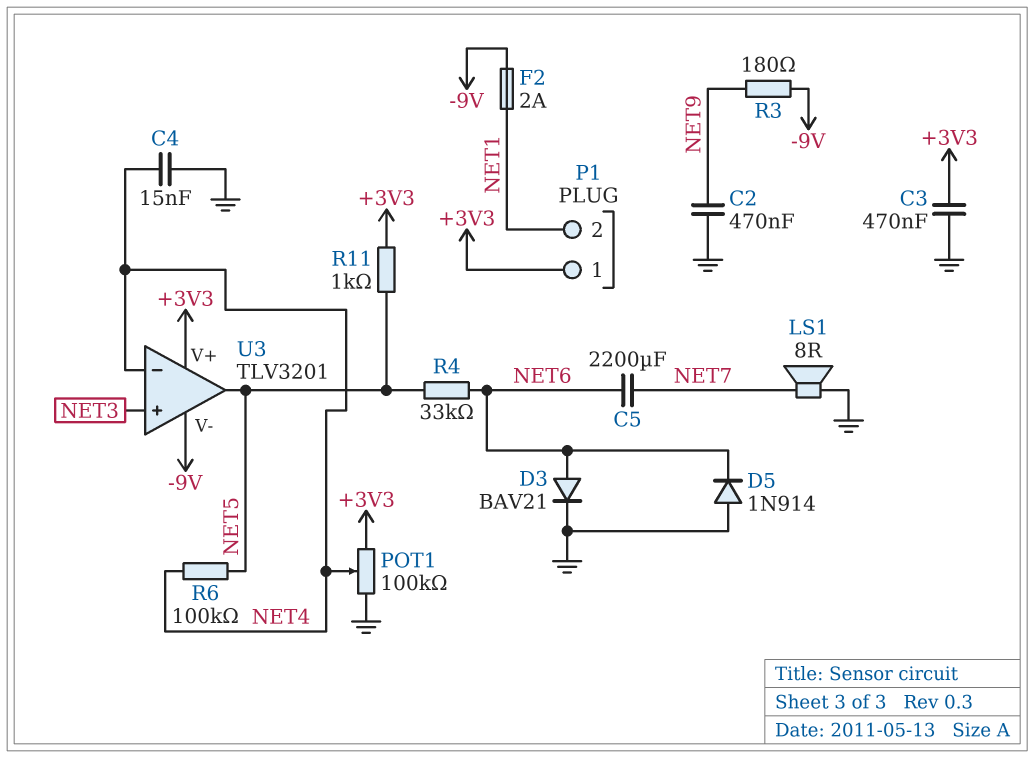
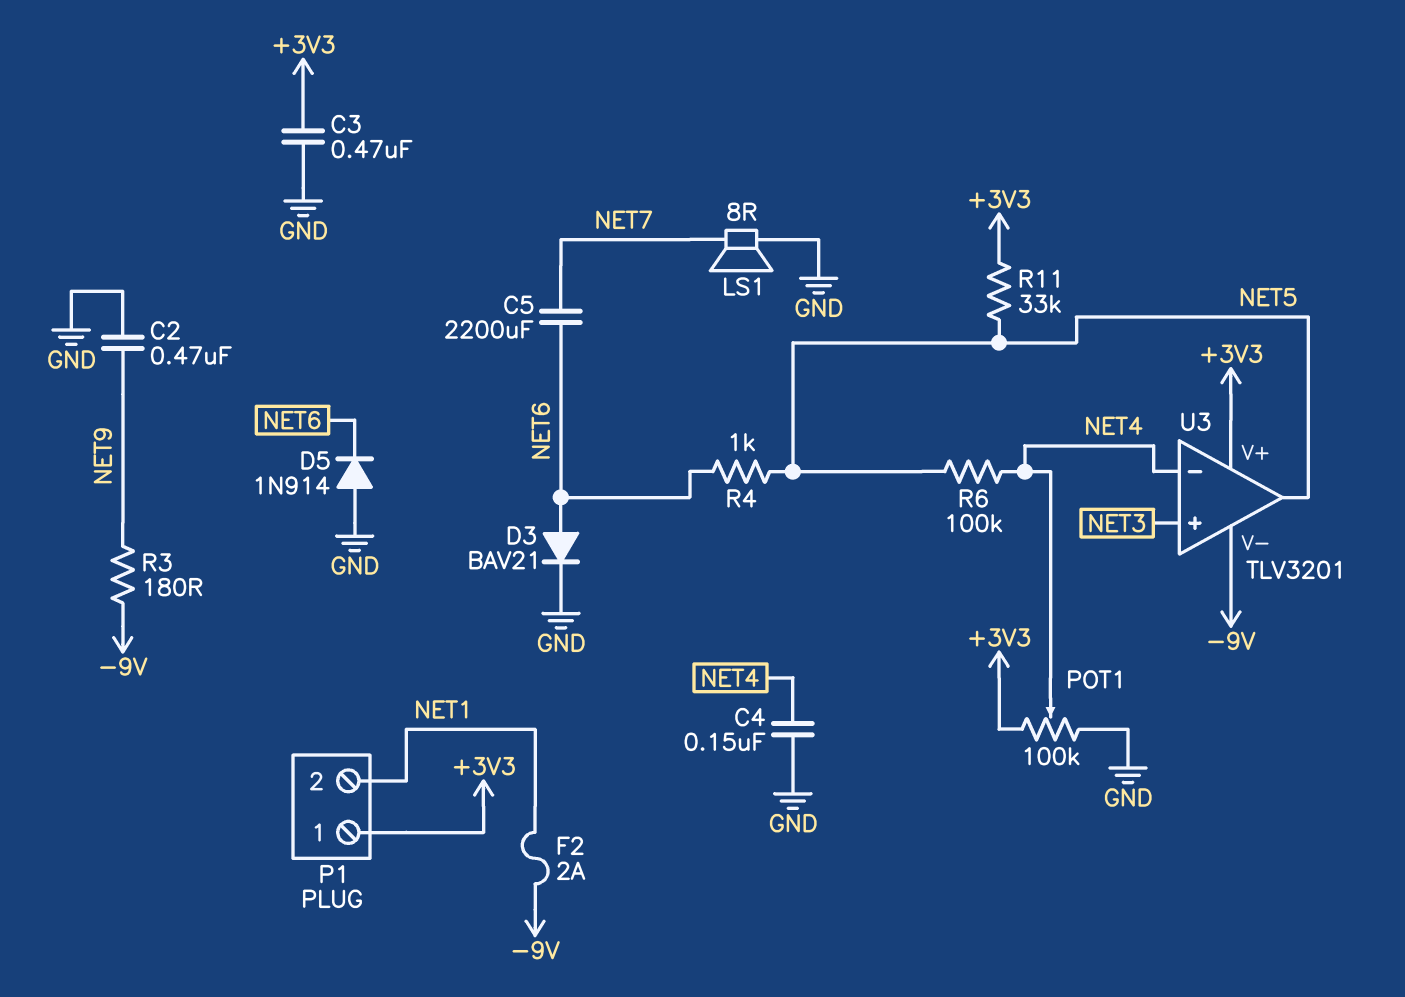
C4: 15nF (GND, NET4) -> 150nF (GND, NET4)
R4: 33k (NET5, NET6) -> 1k (NET5, NET6)
R11: 1k (+3V3, NET5) -> 33k (+3V3, NET5)

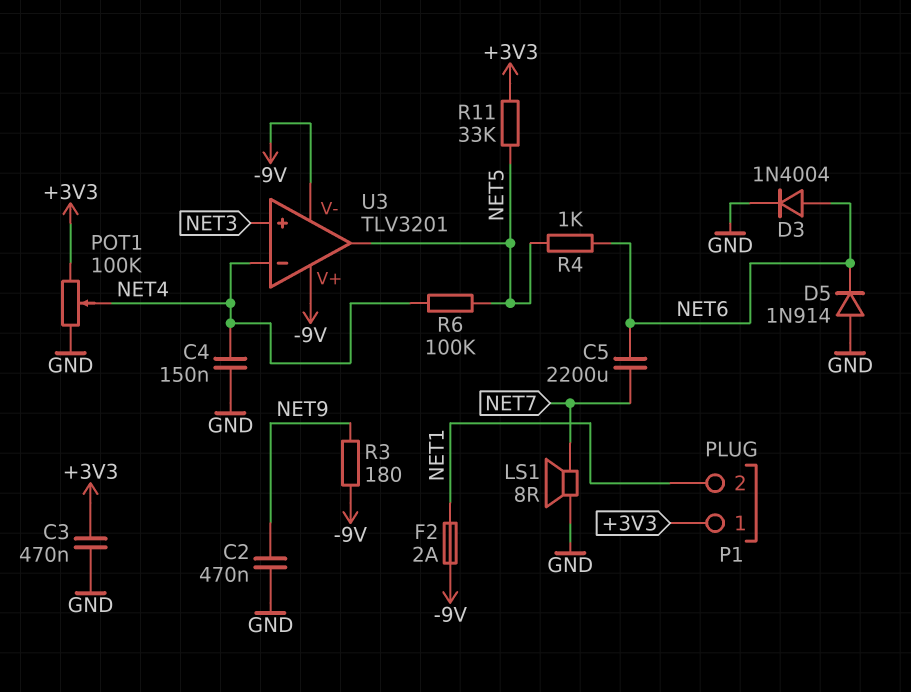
D3: diode BAV21 (A NET6, K GND) -> diode 1N4004 (A NET6, K GND)
U3 pin V+: +3V3 -> -9V

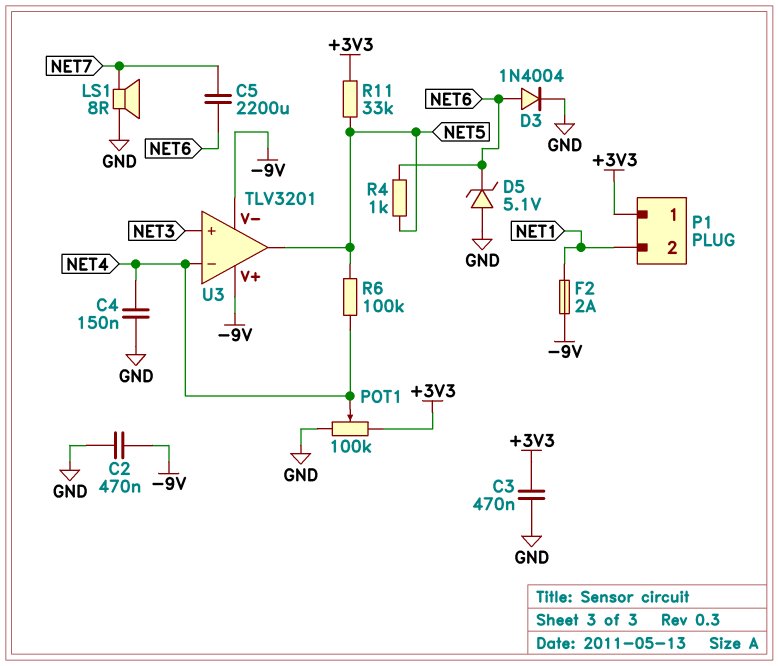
C2: 470nF (GND, NET9) -> 470nF (-9V, GND)
D5: diode 1N914 (A GND, K NET6) -> zener 5.1V (A GND, K NET6)
R3: 180 (-9V, NET9) -> none

